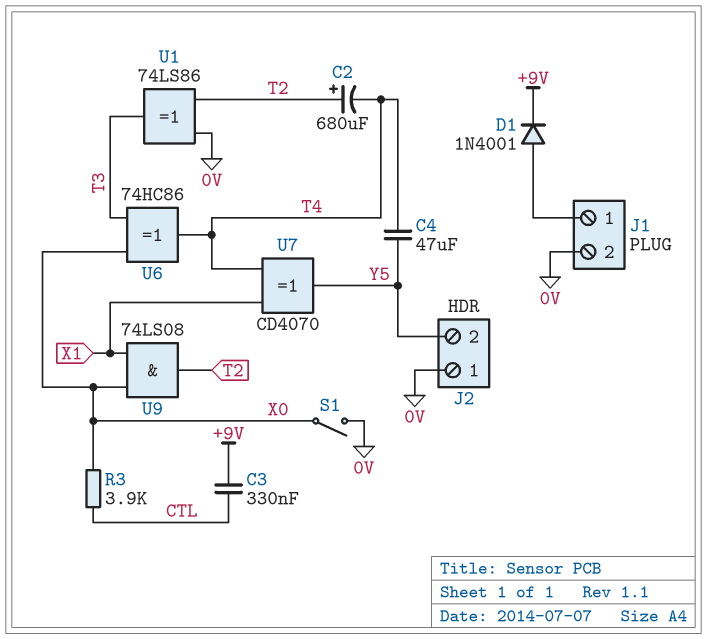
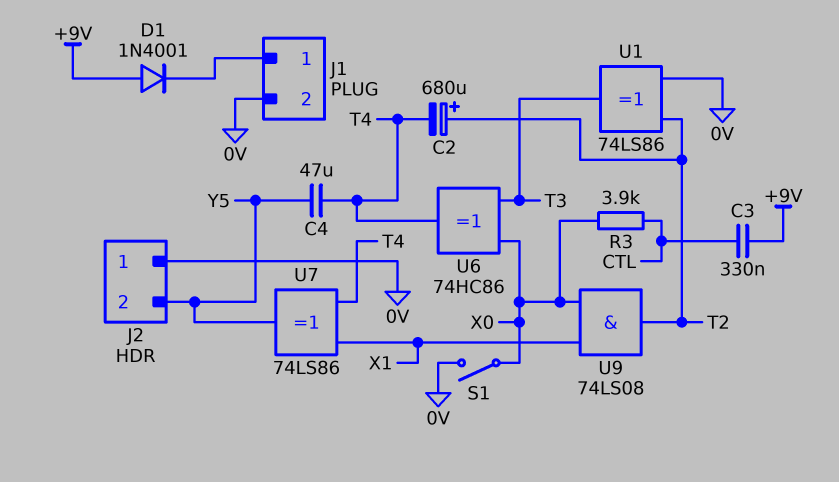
D1: diode 1N4001 (A J1/1, K +9V) -> diode 1N4001 (A +9V, K J1/1)
U7: XOR CD4070 (in T4, in X1, out Y5) -> XOR 74LS86 (in T4, in X1, out Y5)

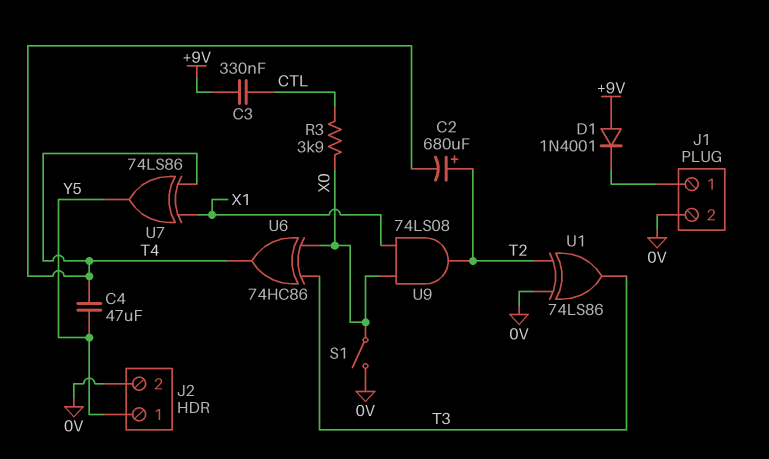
J2 pin 1: 0V -> Y5
J2 pin 2: Y5 -> 0V

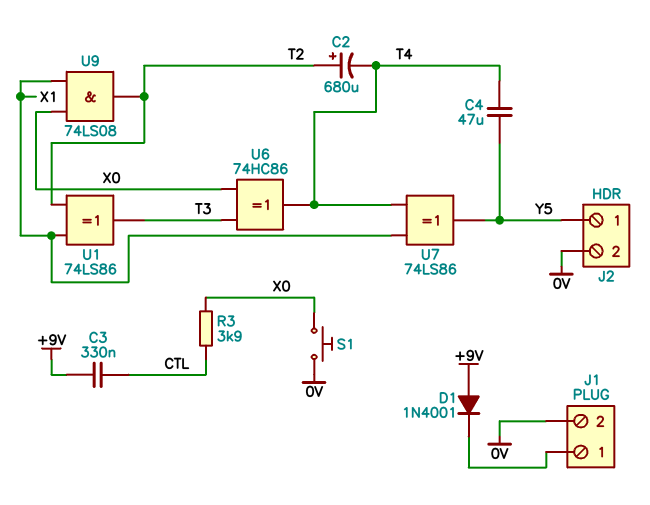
S1: switch (0V, X0) -> button (0V, X0)
U1: XOR 74LS86 (in 0V, in T2, out T3) -> XOR 74LS86 (in T2, in X1, out T3)

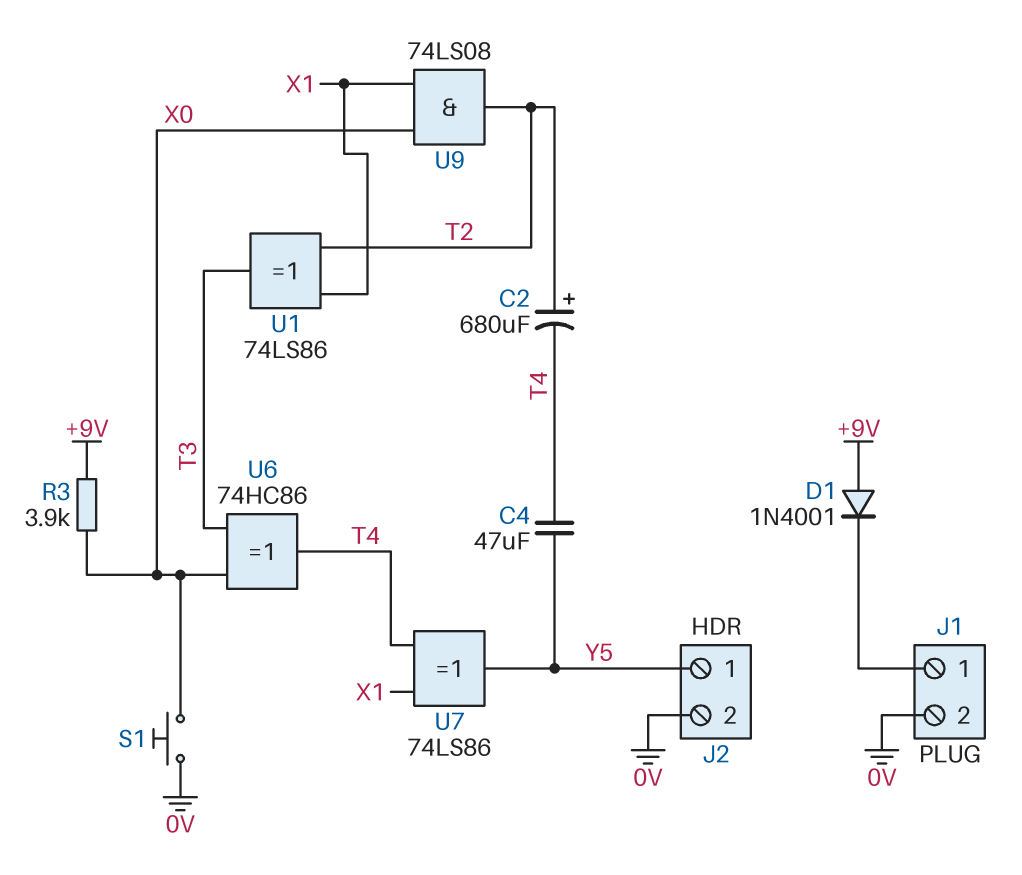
C3: 330nF (+9V, CTL) -> none
R3: 3.9k (CTL, X0) -> 3.9k (+9V, X0)

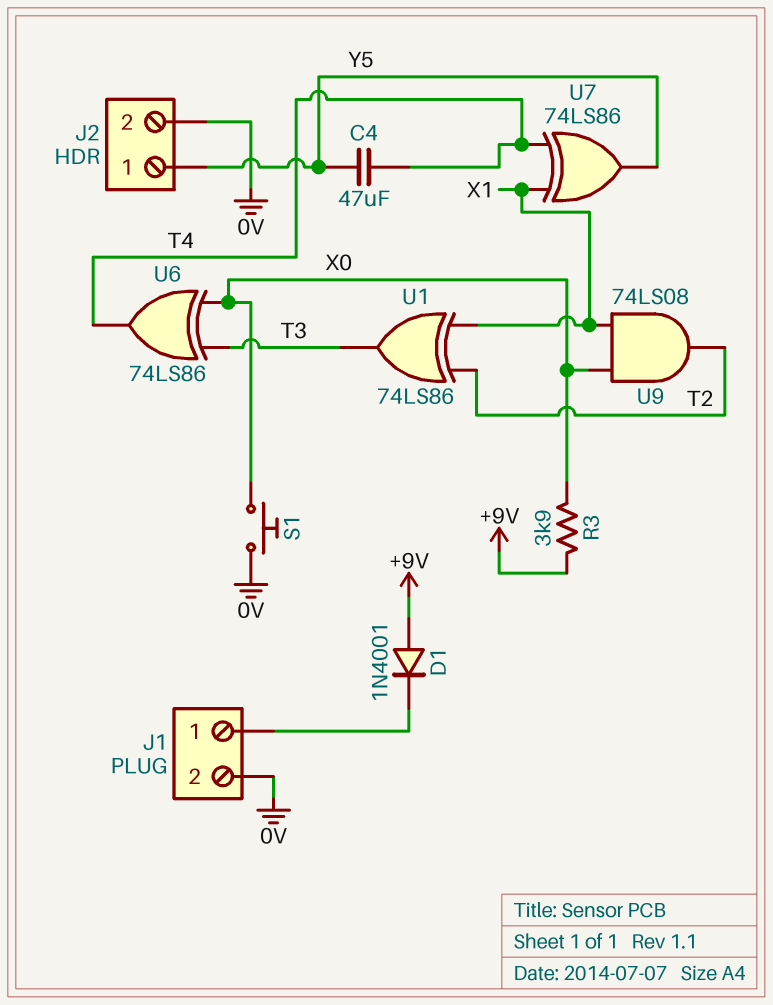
C2: 680uF (plus T2, minus T4) -> none
U6: XOR 74HC86 (in T3, in X0, out T4) -> XOR 74LS86 (in T3, in X0, out T4)

